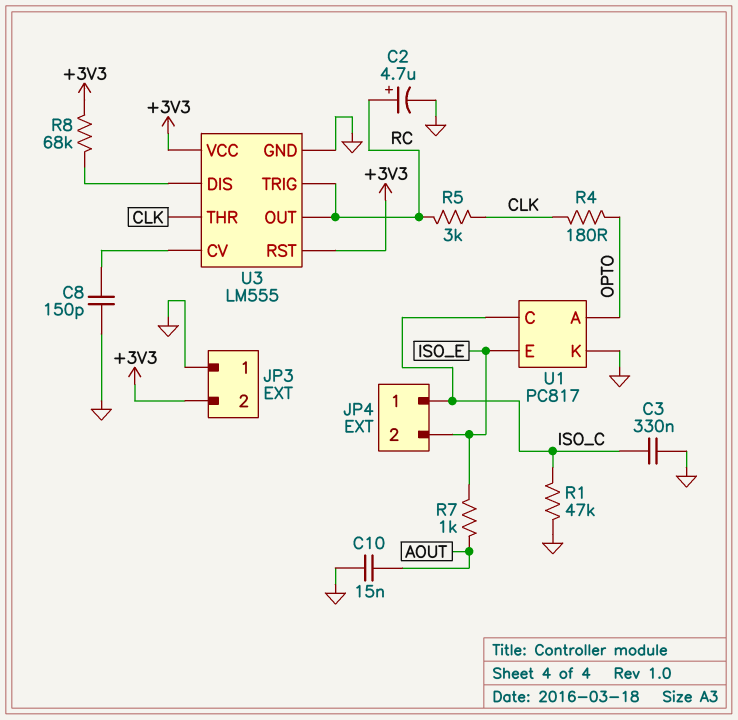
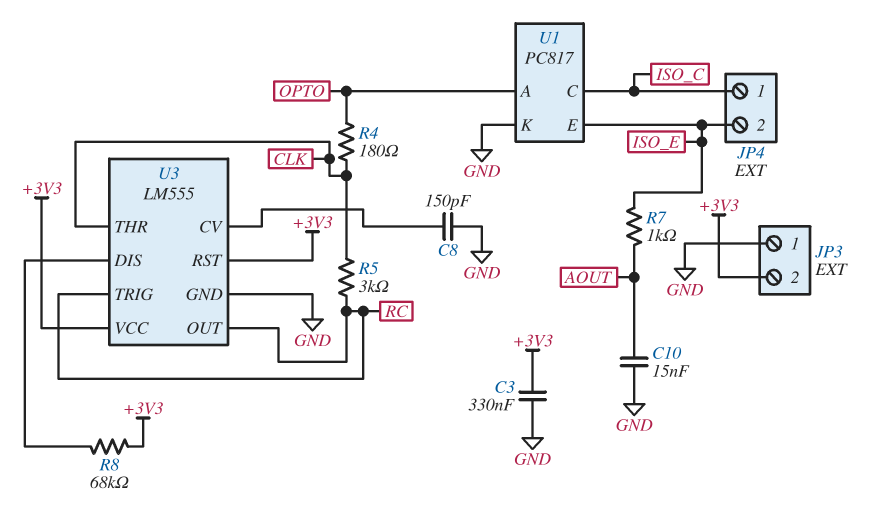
C2: 4.7uF (plus RC, minus GND) -> none
C3: 330nF (GND, ISO_C) -> 330nF (+3V3, GND)
R1: 47k (GND, ISO_C) -> none

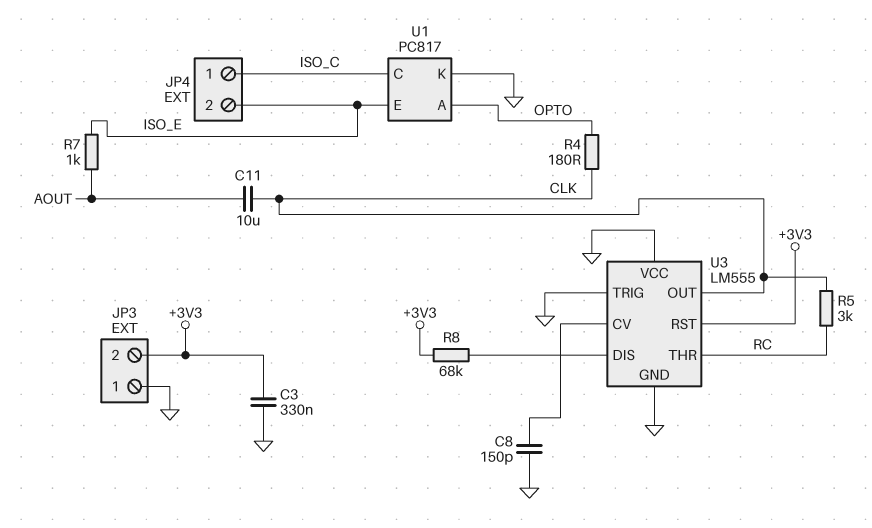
C10: 15nF (AOUT, GND) -> none
C11: none -> 10uF (AOUT, CLK)
U3 pin OUT: RC -> CLK
U3 pin THR: CLK -> RC
U3 pin TRIG: RC -> GND
U3 pin VCC: +3V3 -> GND

